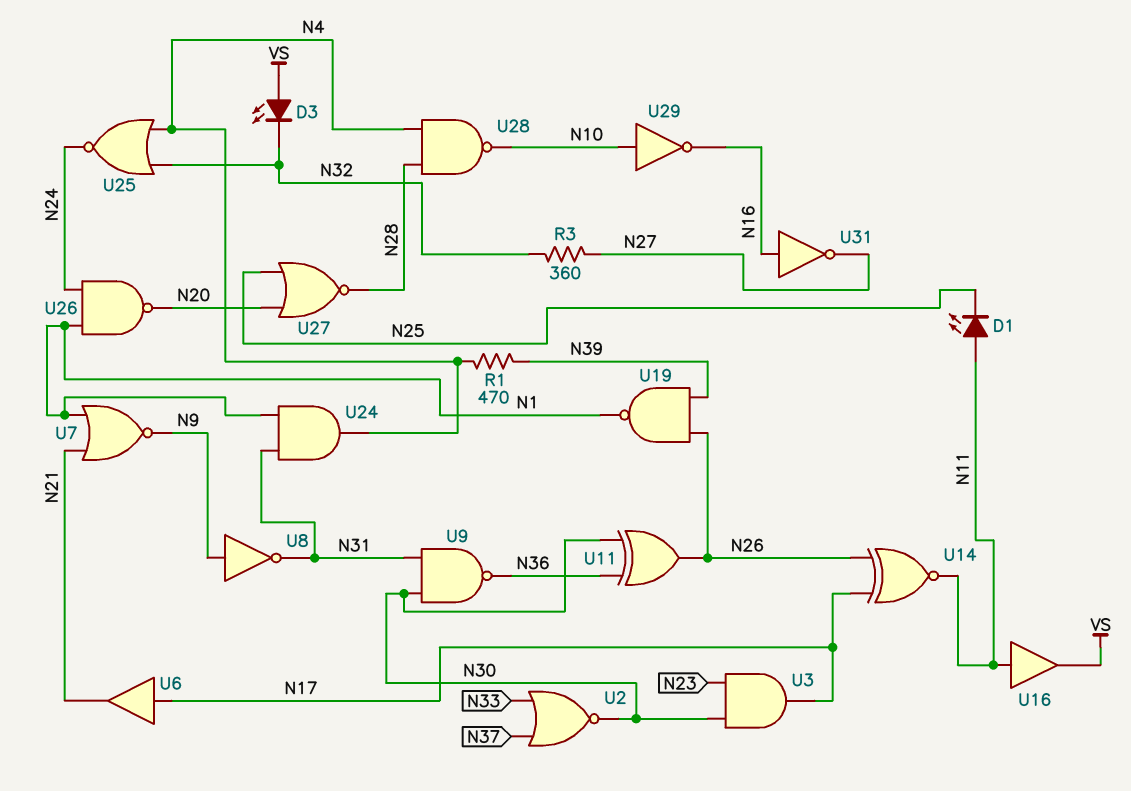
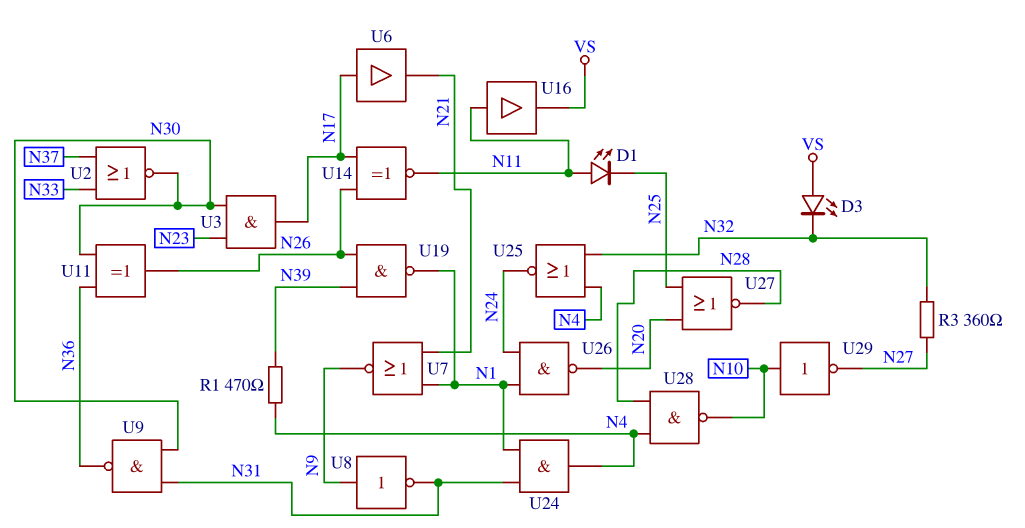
U29: NOT (in N10, out N16) -> NOT (in N10, out N27)
U31: NOT (in N16, out N27) -> none

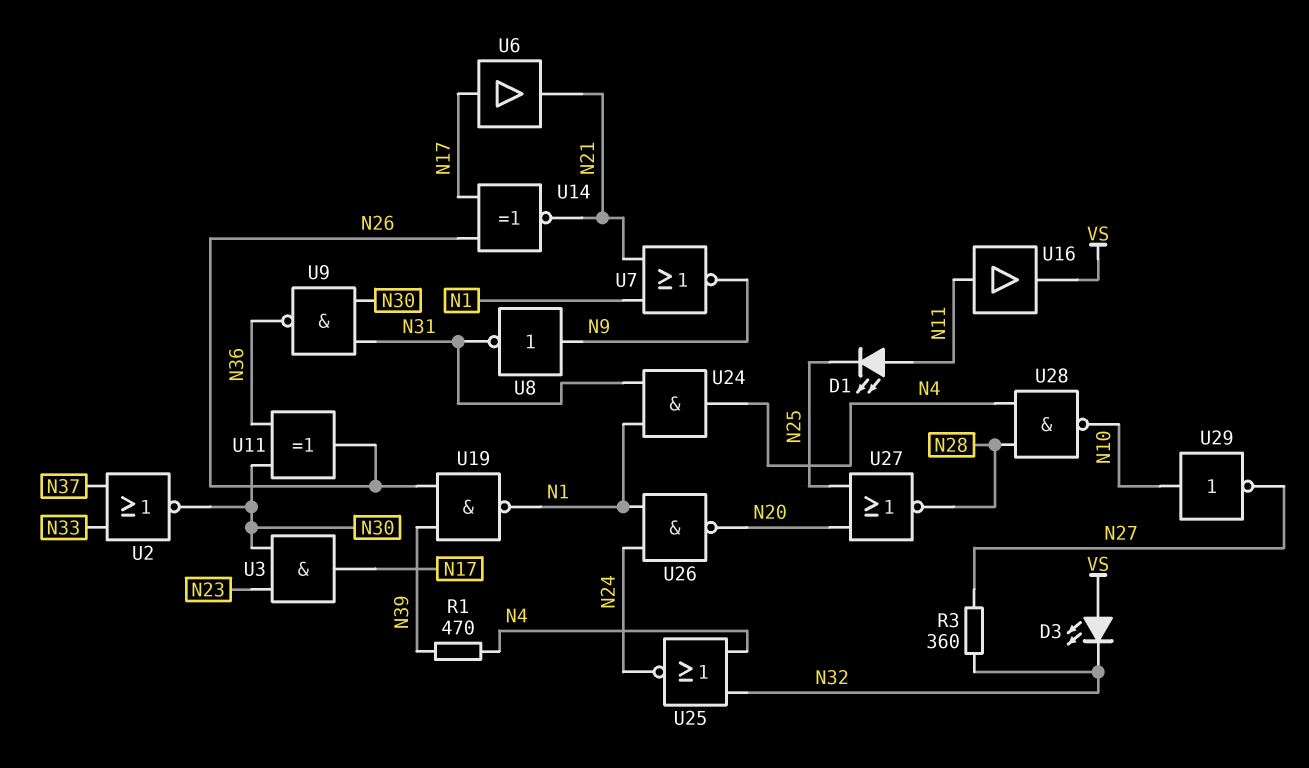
U14: XNOR (in N17, in N26, out N11) -> XNOR (in N17, in N26, out N21)

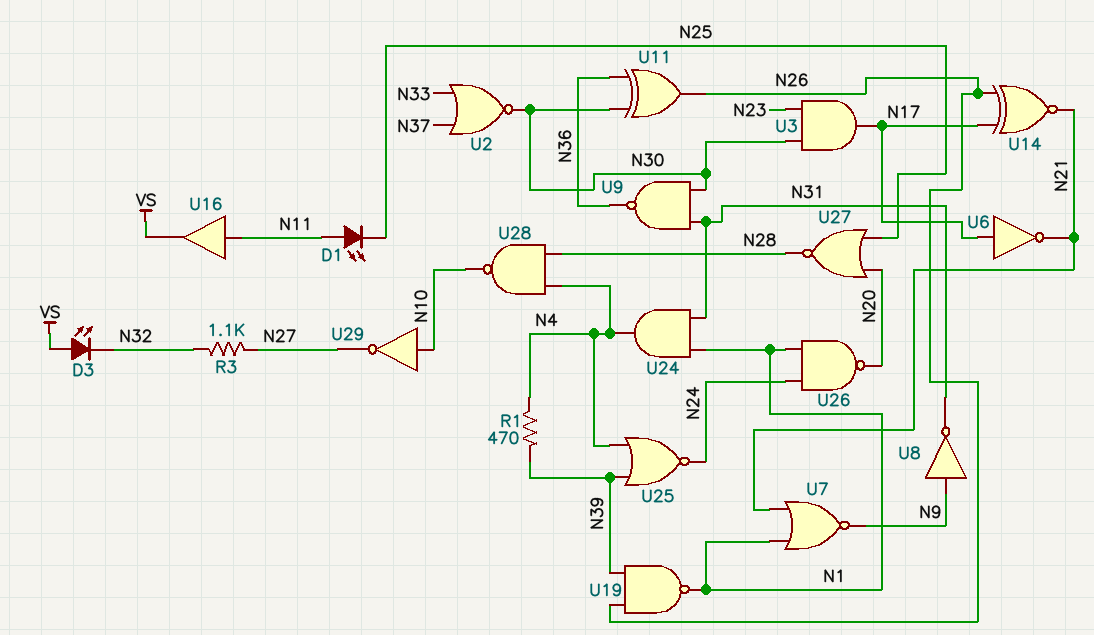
R3: 360 (N27, N32) -> 1.1k (N27, N32)
U6: buffer (in N17, out N21) -> NOT (in N17, out N21)
U25: NOR (in N4, in N32, out N24) -> NOR (in N4, in N39, out N24)

